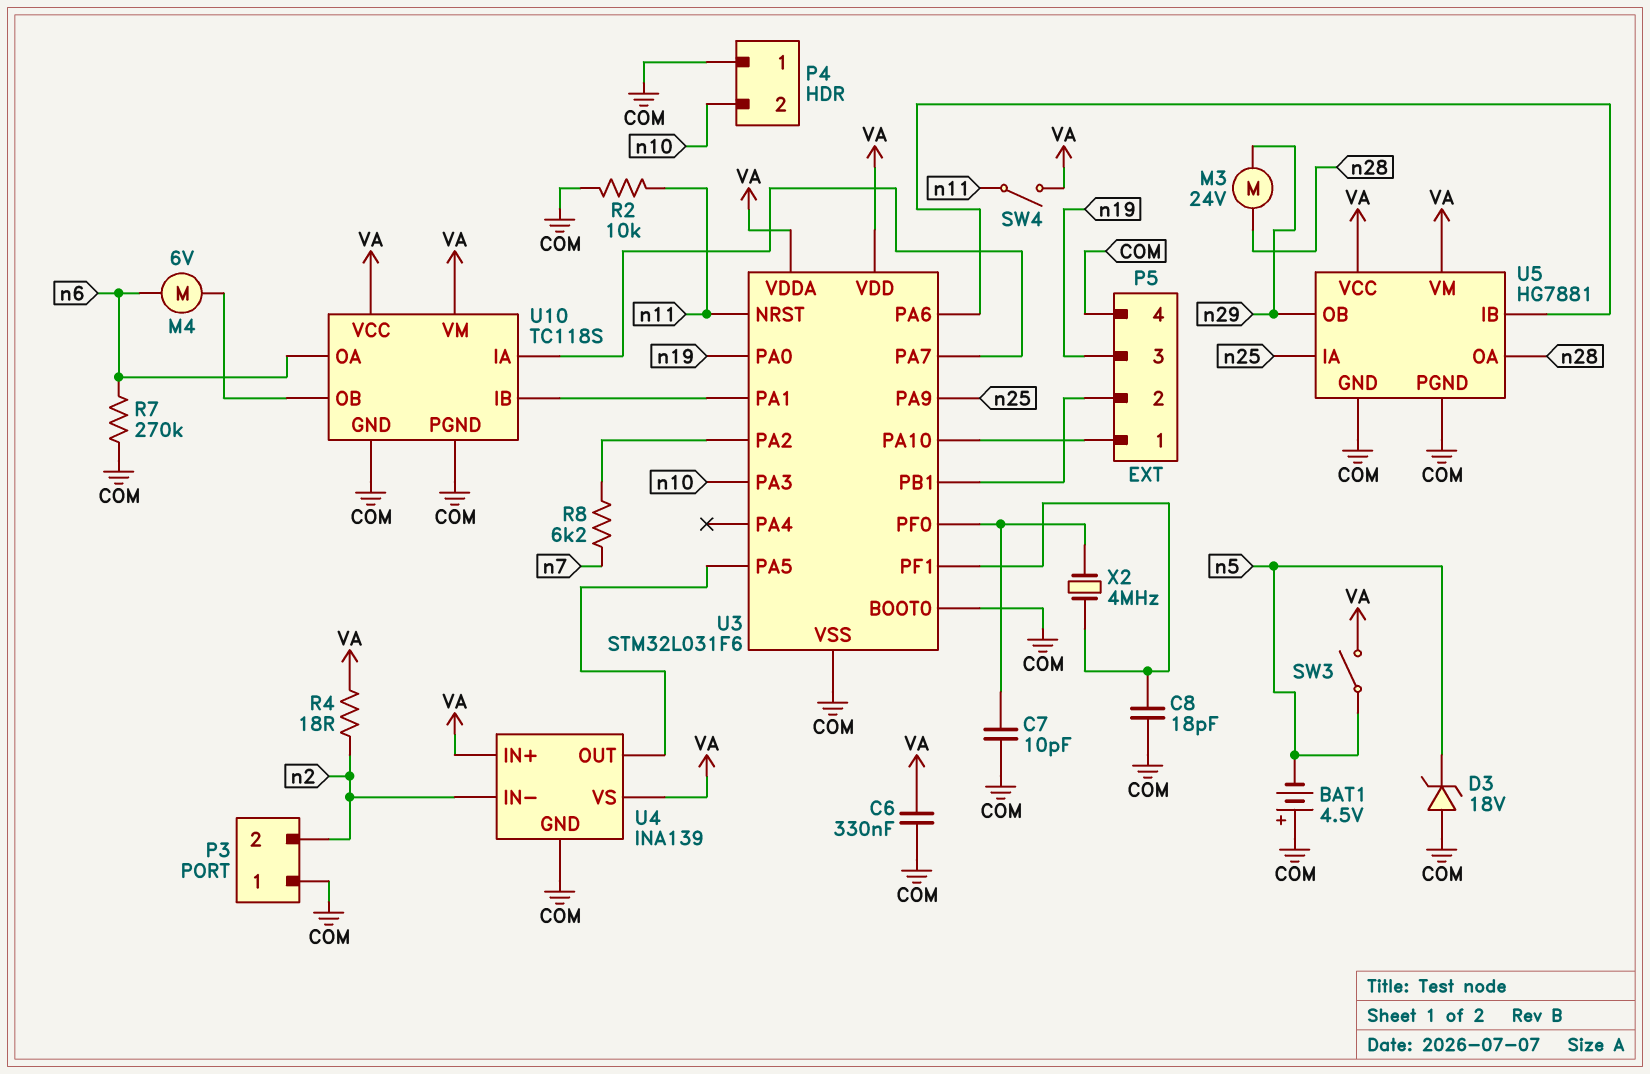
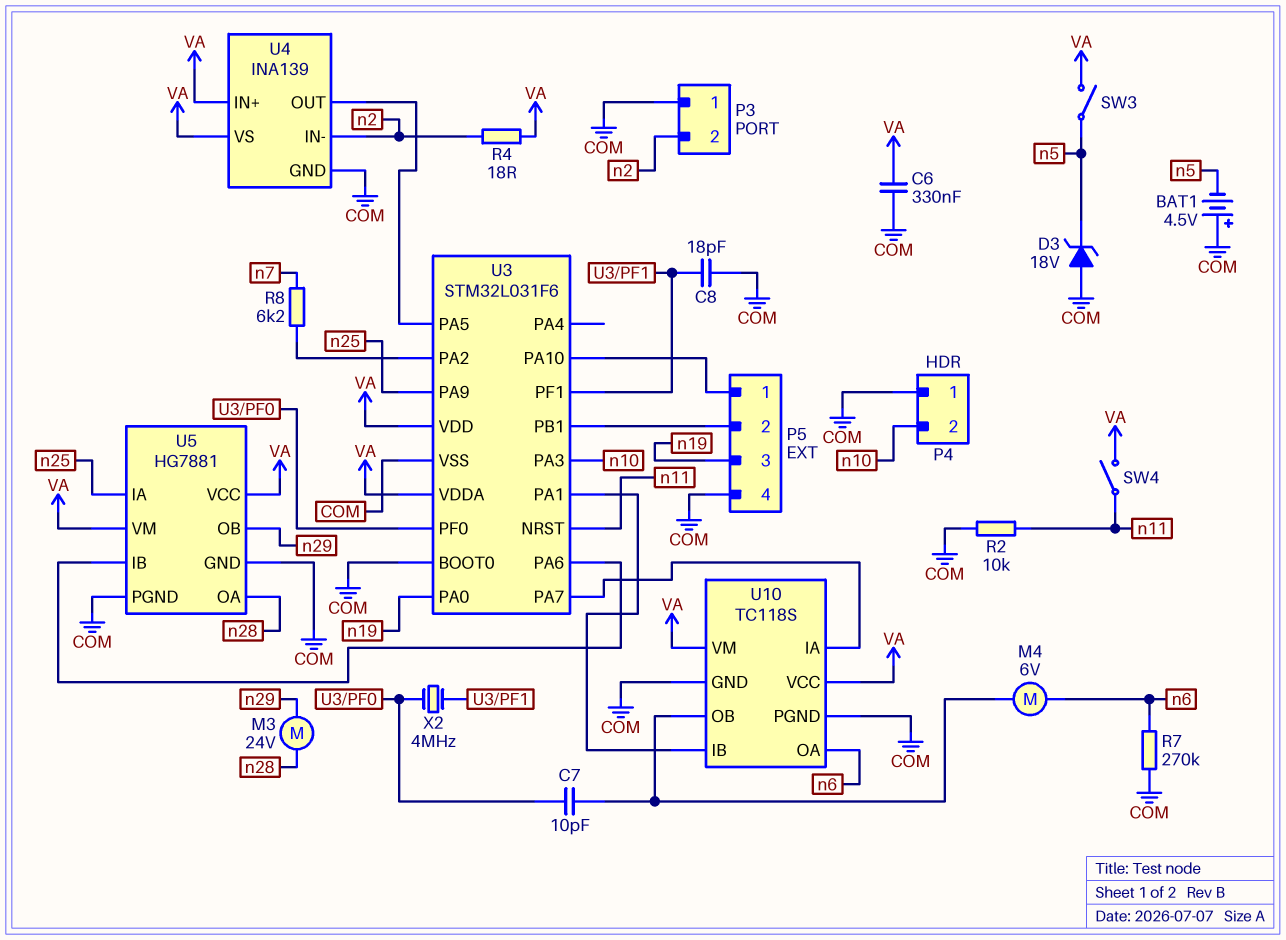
C7: 10pF (COM, U3/PF0) -> 10pF (U3/PF0, U10/OB)

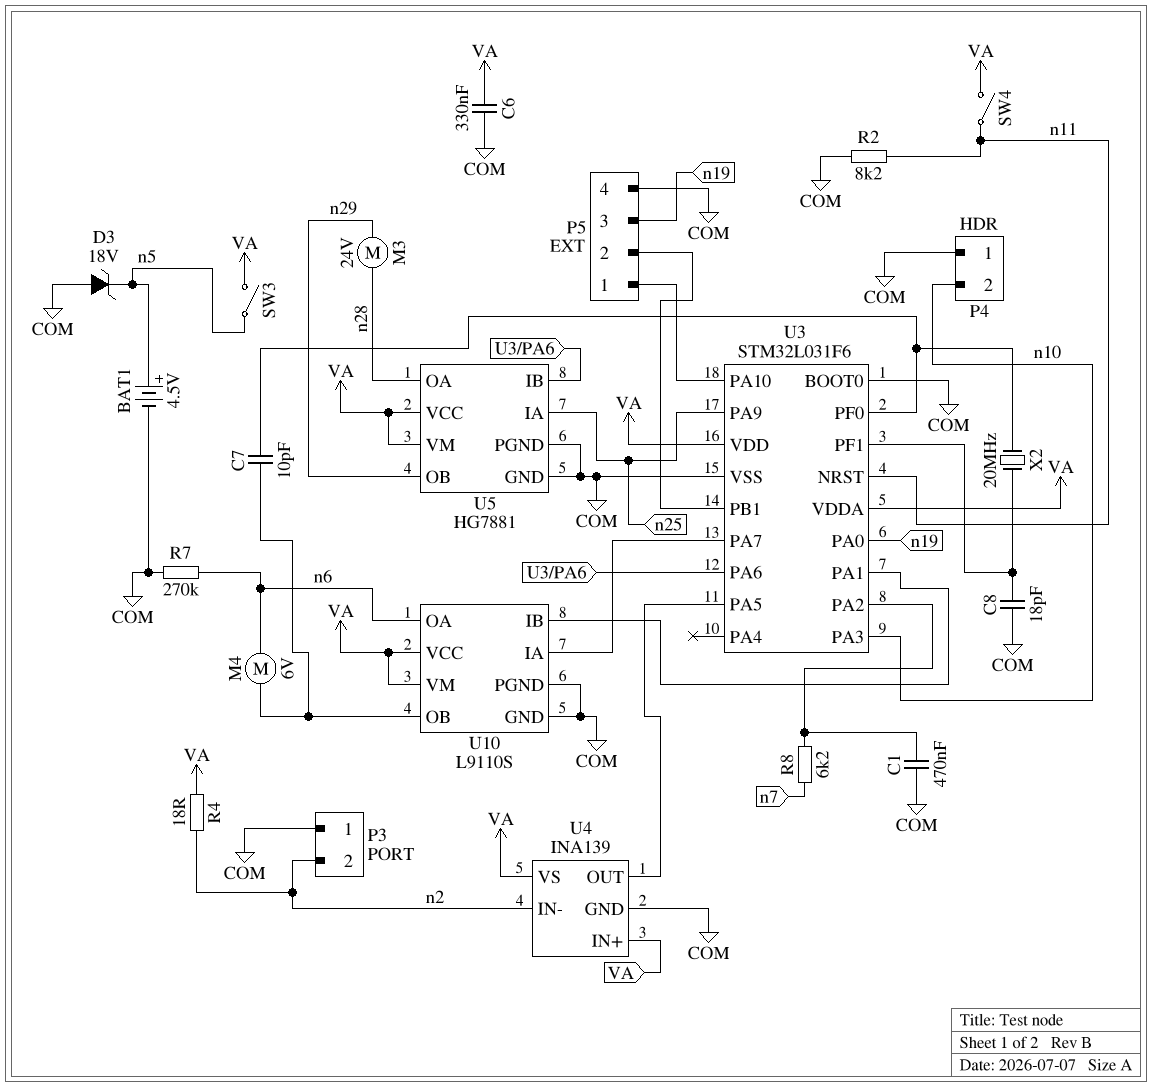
BAT1: 4.5V (plus COM, minus n5) -> 4.5V (plus n5, minus COM)
C1: none -> 470nF (COM, U3/PA2)
R2: 10k (COM, n11) -> 8.2k (COM, n11)
U10: TC118S -> L9110S
X2: 4MHz (U3/PF0, U3/PF1) -> 20MHz (U3/PF0, U3/PF1)

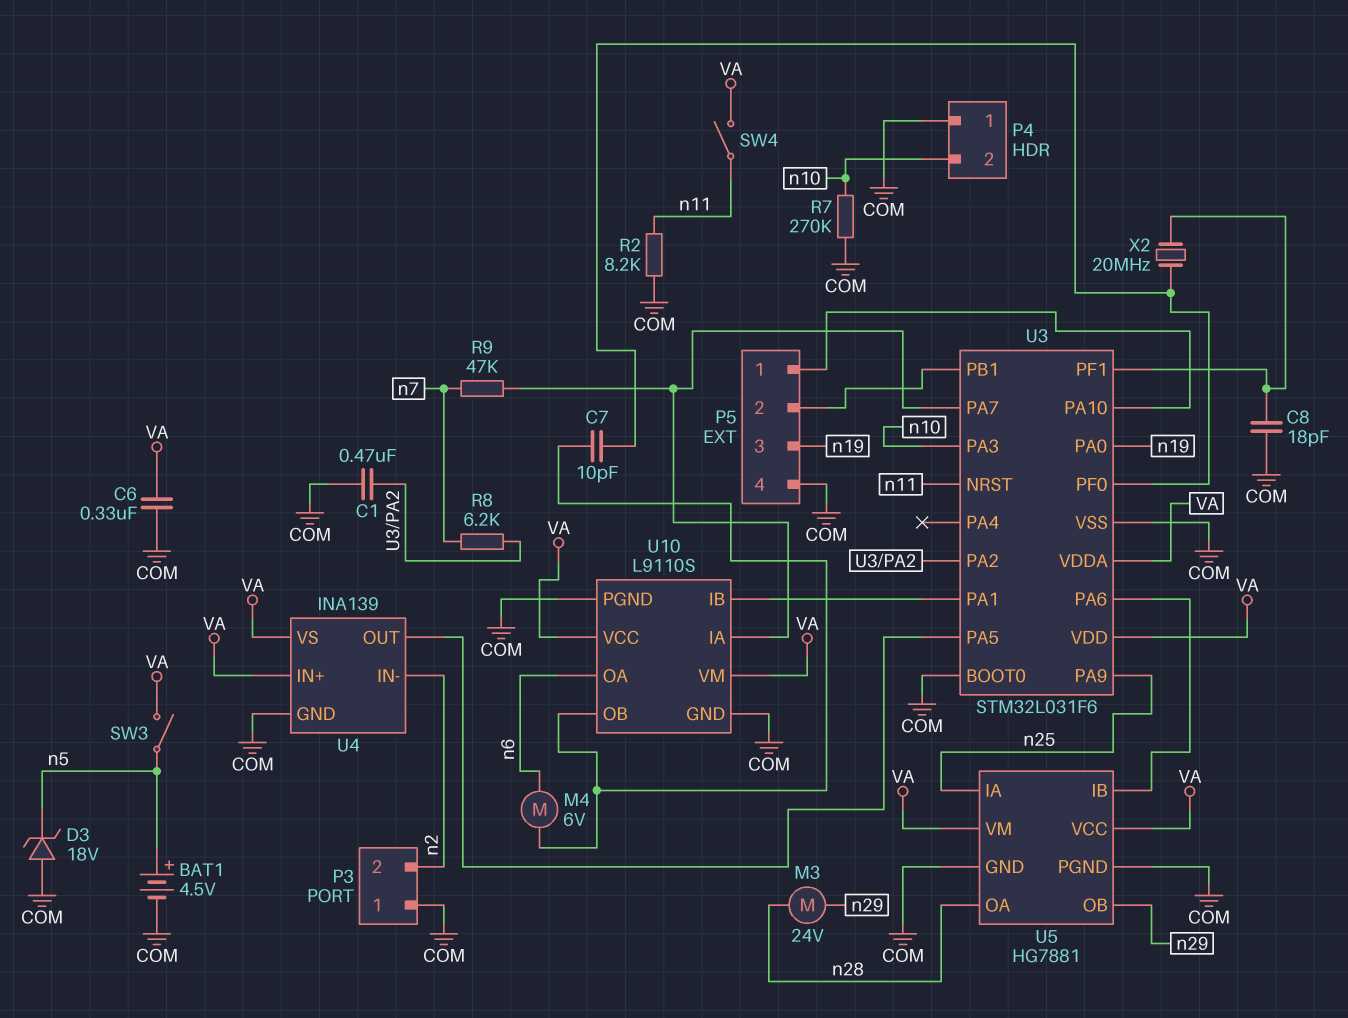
R4: 18 (VA, n2) -> none
R7: 270k (COM, n6) -> 270k (COM, n10)
R9: none -> 47k (U3/PA7, n7)

